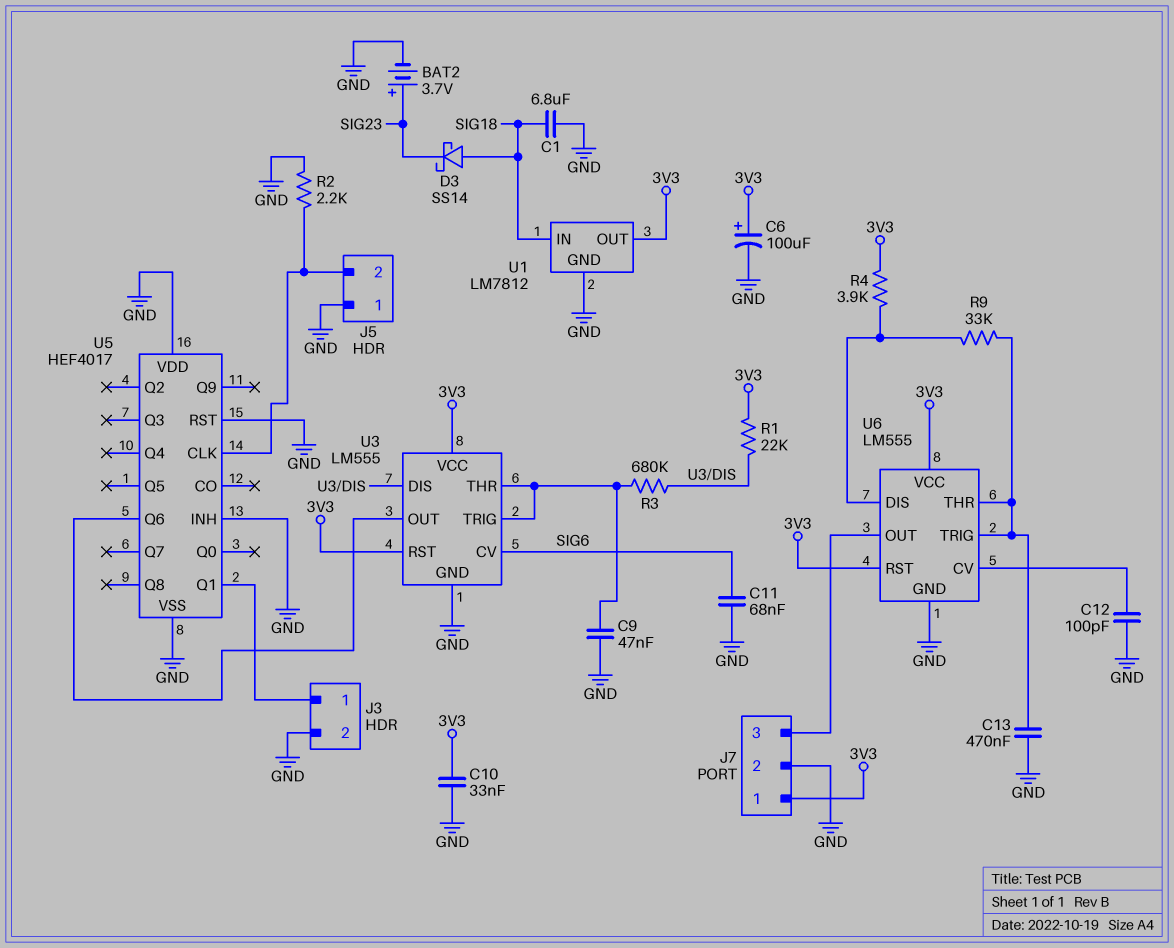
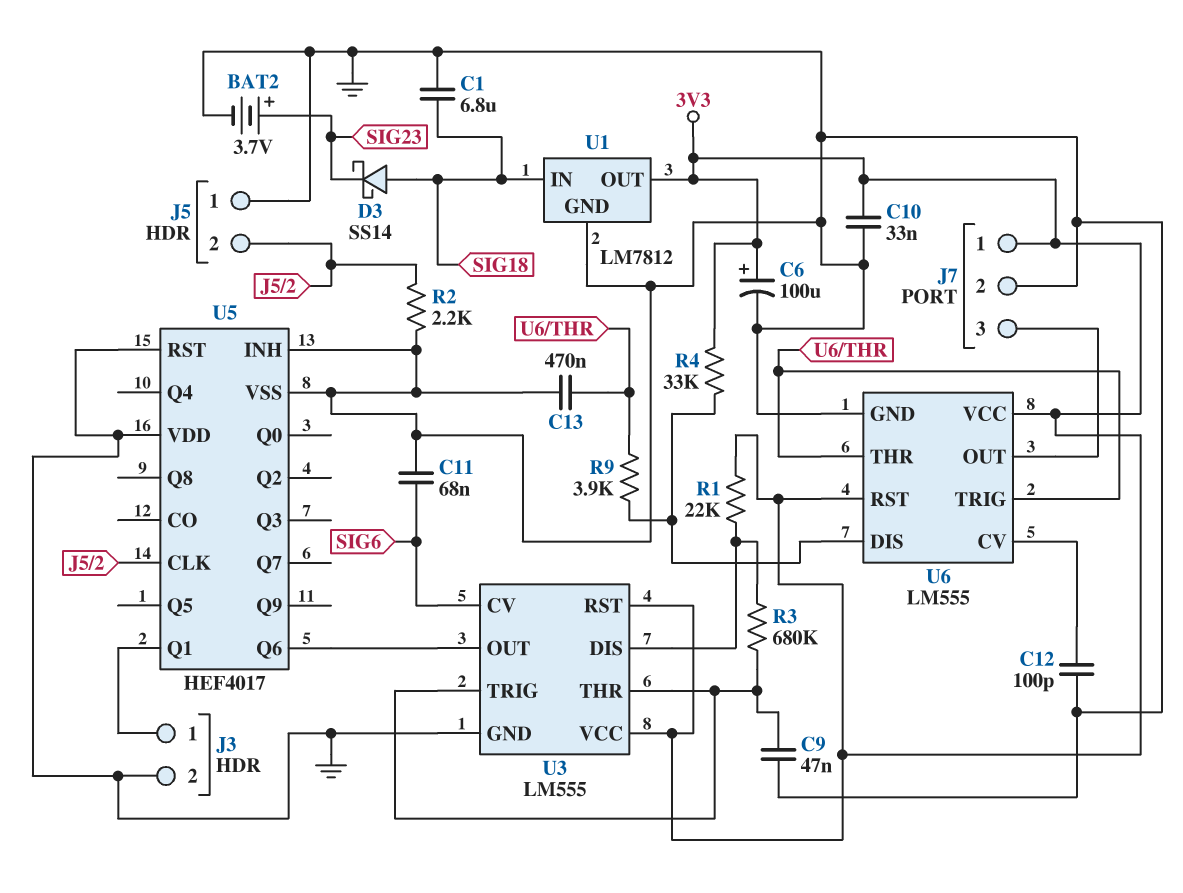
R4: 3.9k (3V3, U6/DIS) -> 33k (3V3, U6/DIS)
R9: 33k (U6/DIS, U6/THR) -> 3.9k (U6/DIS, U6/THR)

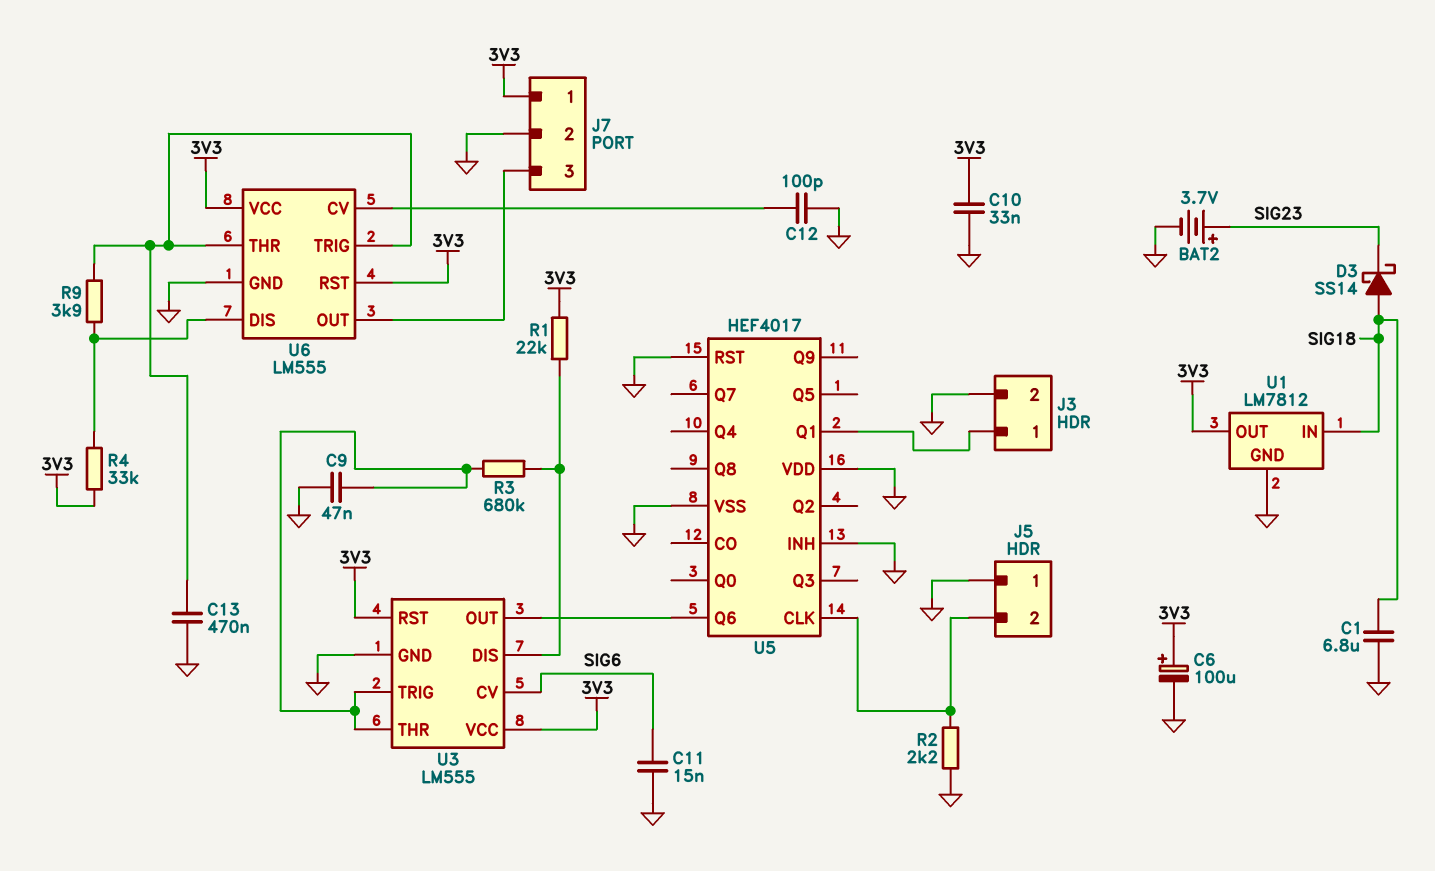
C11: 68nF (GND, SIG6) -> 15nF (GND, SIG6)

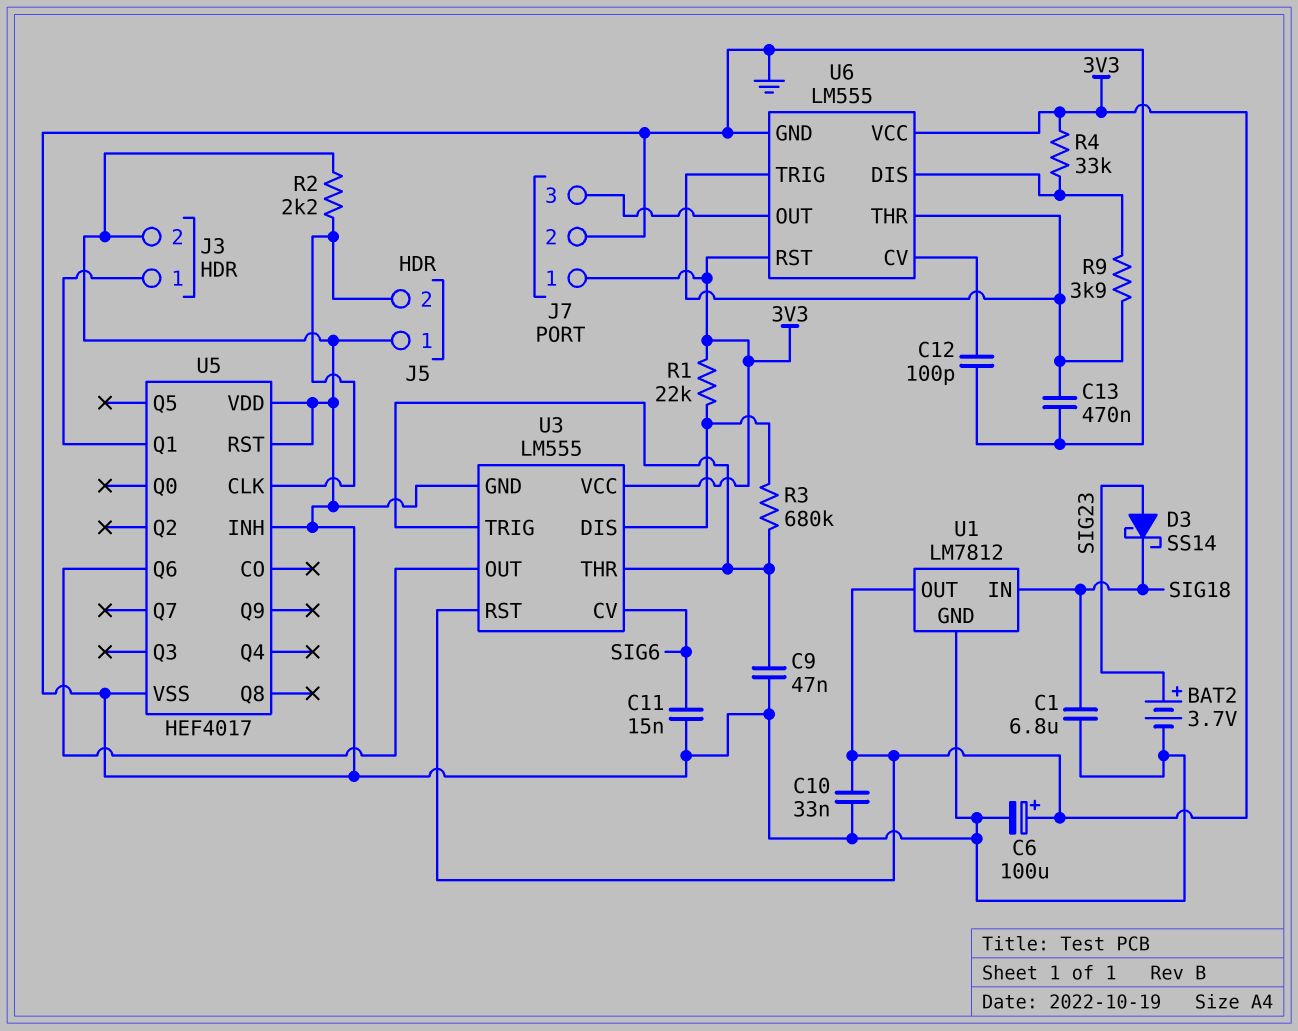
D3: schottky SS14 (A SIG18, K SIG23) -> schottky SS14 (A SIG23, K SIG18)

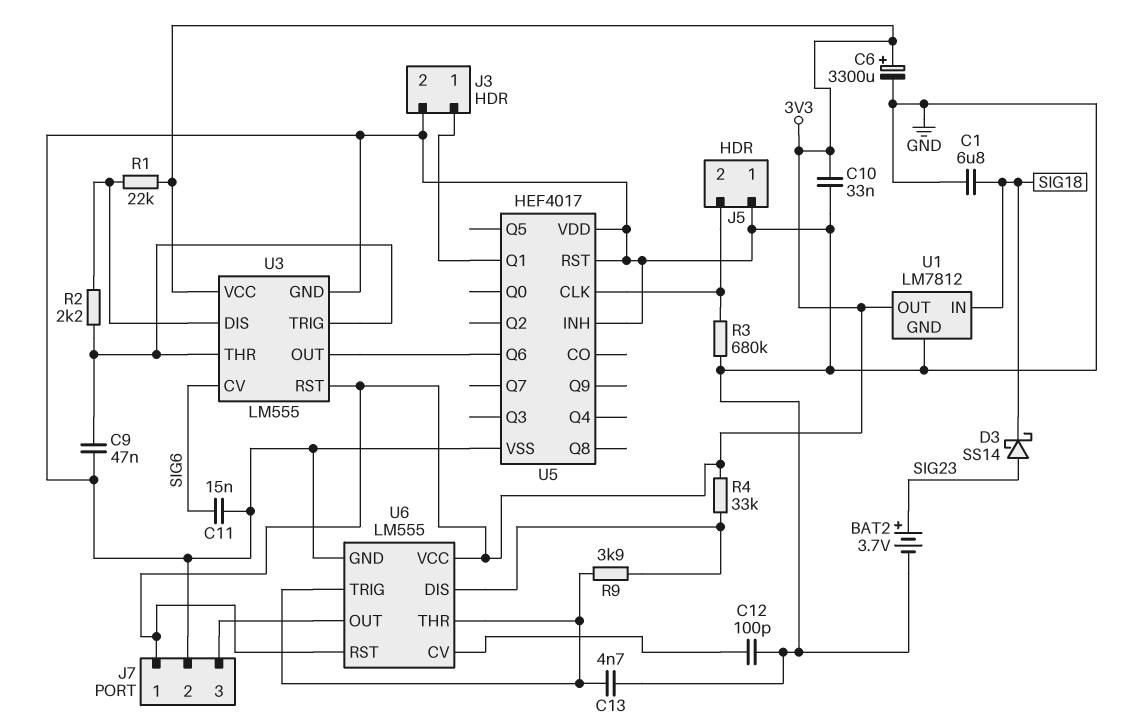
C6: 100uF (plus 3V3, minus GND) -> 3300uF (plus 3V3, minus GND)
C13: 470nF (GND, U6/THR) -> 4.7nF (GND, U6/THR)
R2: 2.2k (GND, J5/2) -> 2.2k (U3/DIS, U3/THR)
R3: 680k (U3/DIS, U3/THR) -> 680k (GND, J5/2)

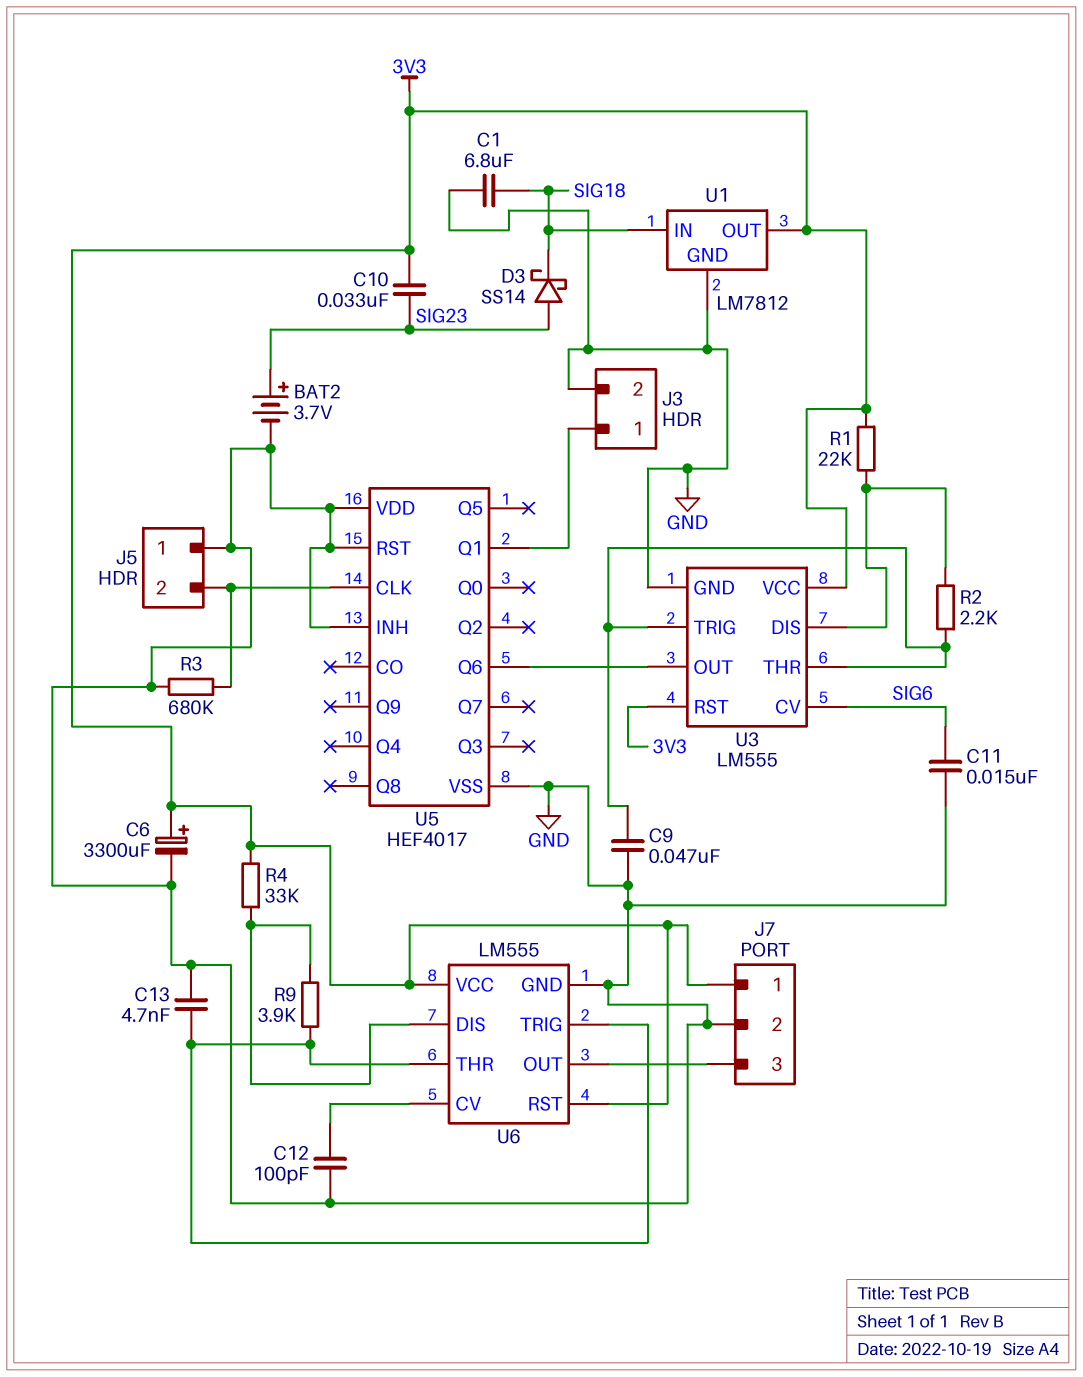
C10: 33nF (3V3, GND) -> 33nF (3V3, SIG23)

